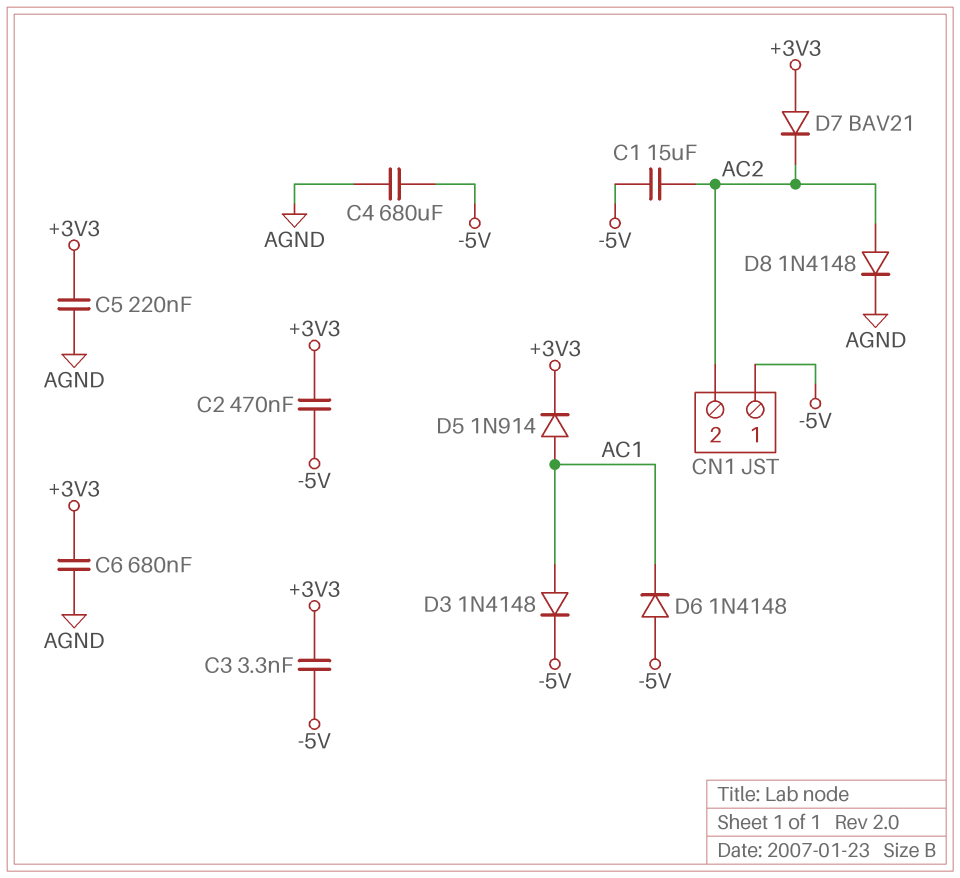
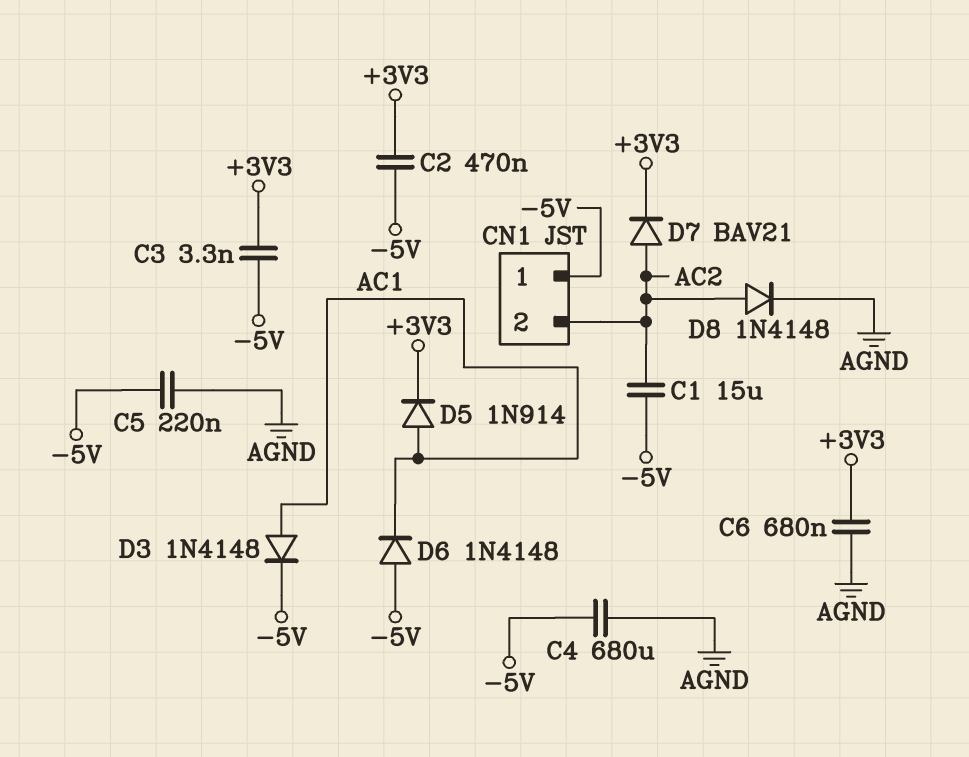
C5: 220nF (+3V3, AGND) -> 220nF (-5V, AGND)
D7: diode BAV21 (A +3V3, K AC2) -> diode BAV21 (A AC2, K +3V3)

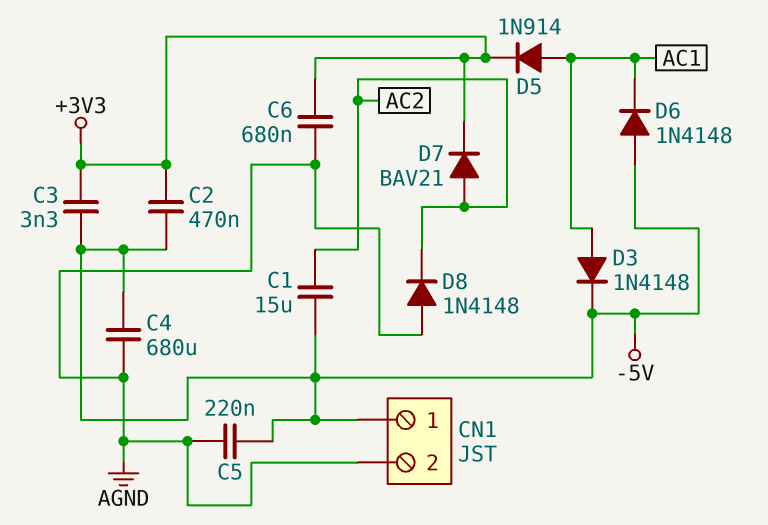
CN1 pin 2: AC2 -> AGND
D8: diode 1N4148 (A AC2, K AGND) -> diode 1N4148 (A AGND, K AC2)

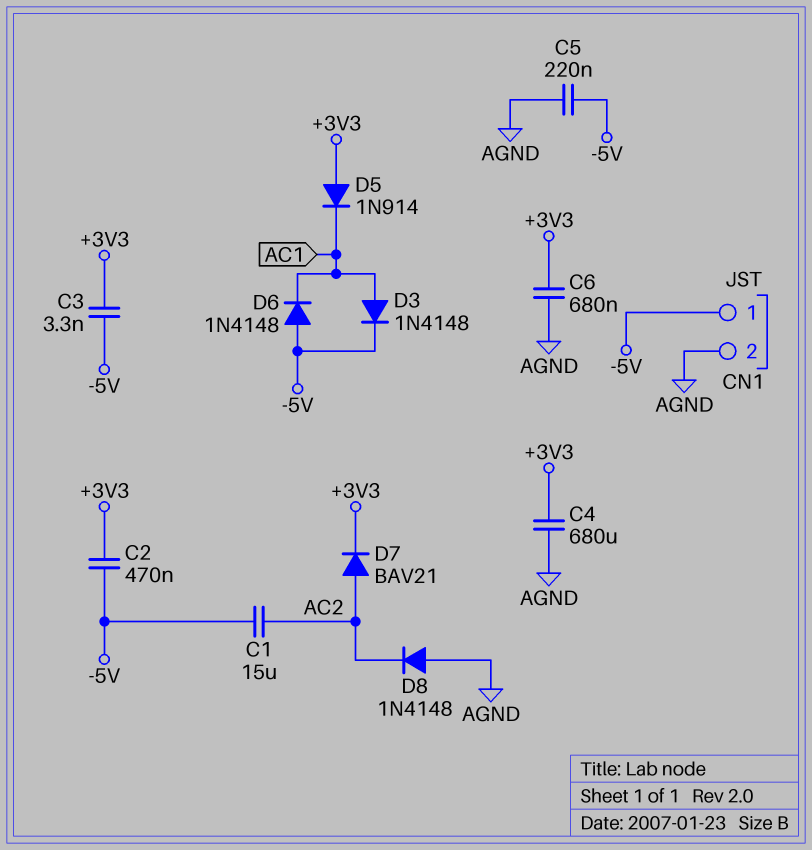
C4: 680uF (-5V, AGND) -> 680uF (+3V3, AGND)
D5: diode 1N914 (A AC1, K +3V3) -> diode 1N914 (A +3V3, K AC1)

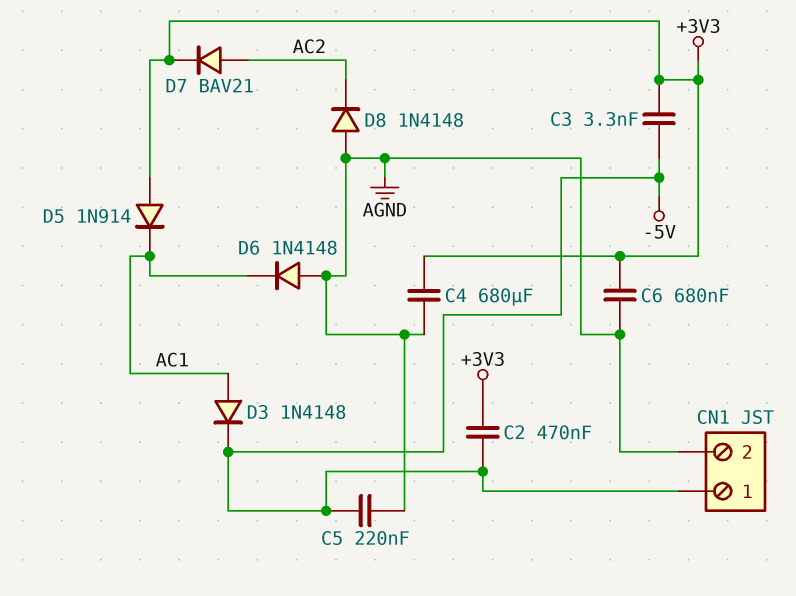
C1: 15uF (-5V, AC2) -> none
D6: diode 1N4148 (A -5V, K AC1) -> diode 1N4148 (A AGND, K AC1)

